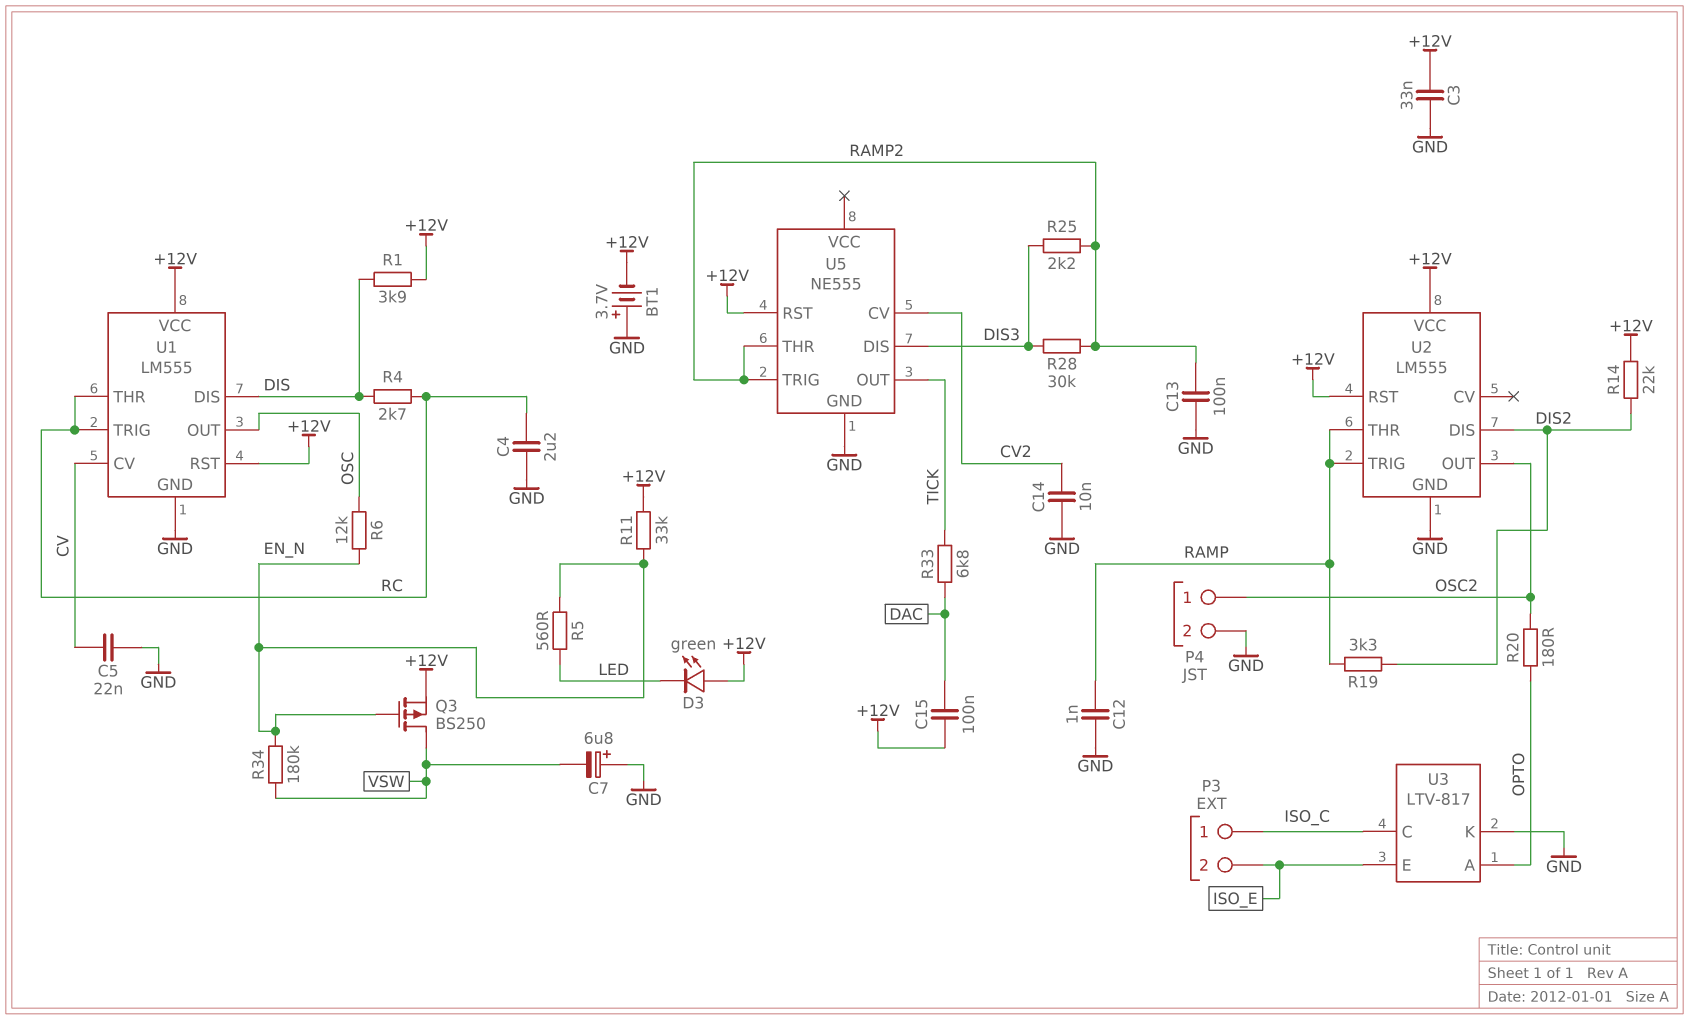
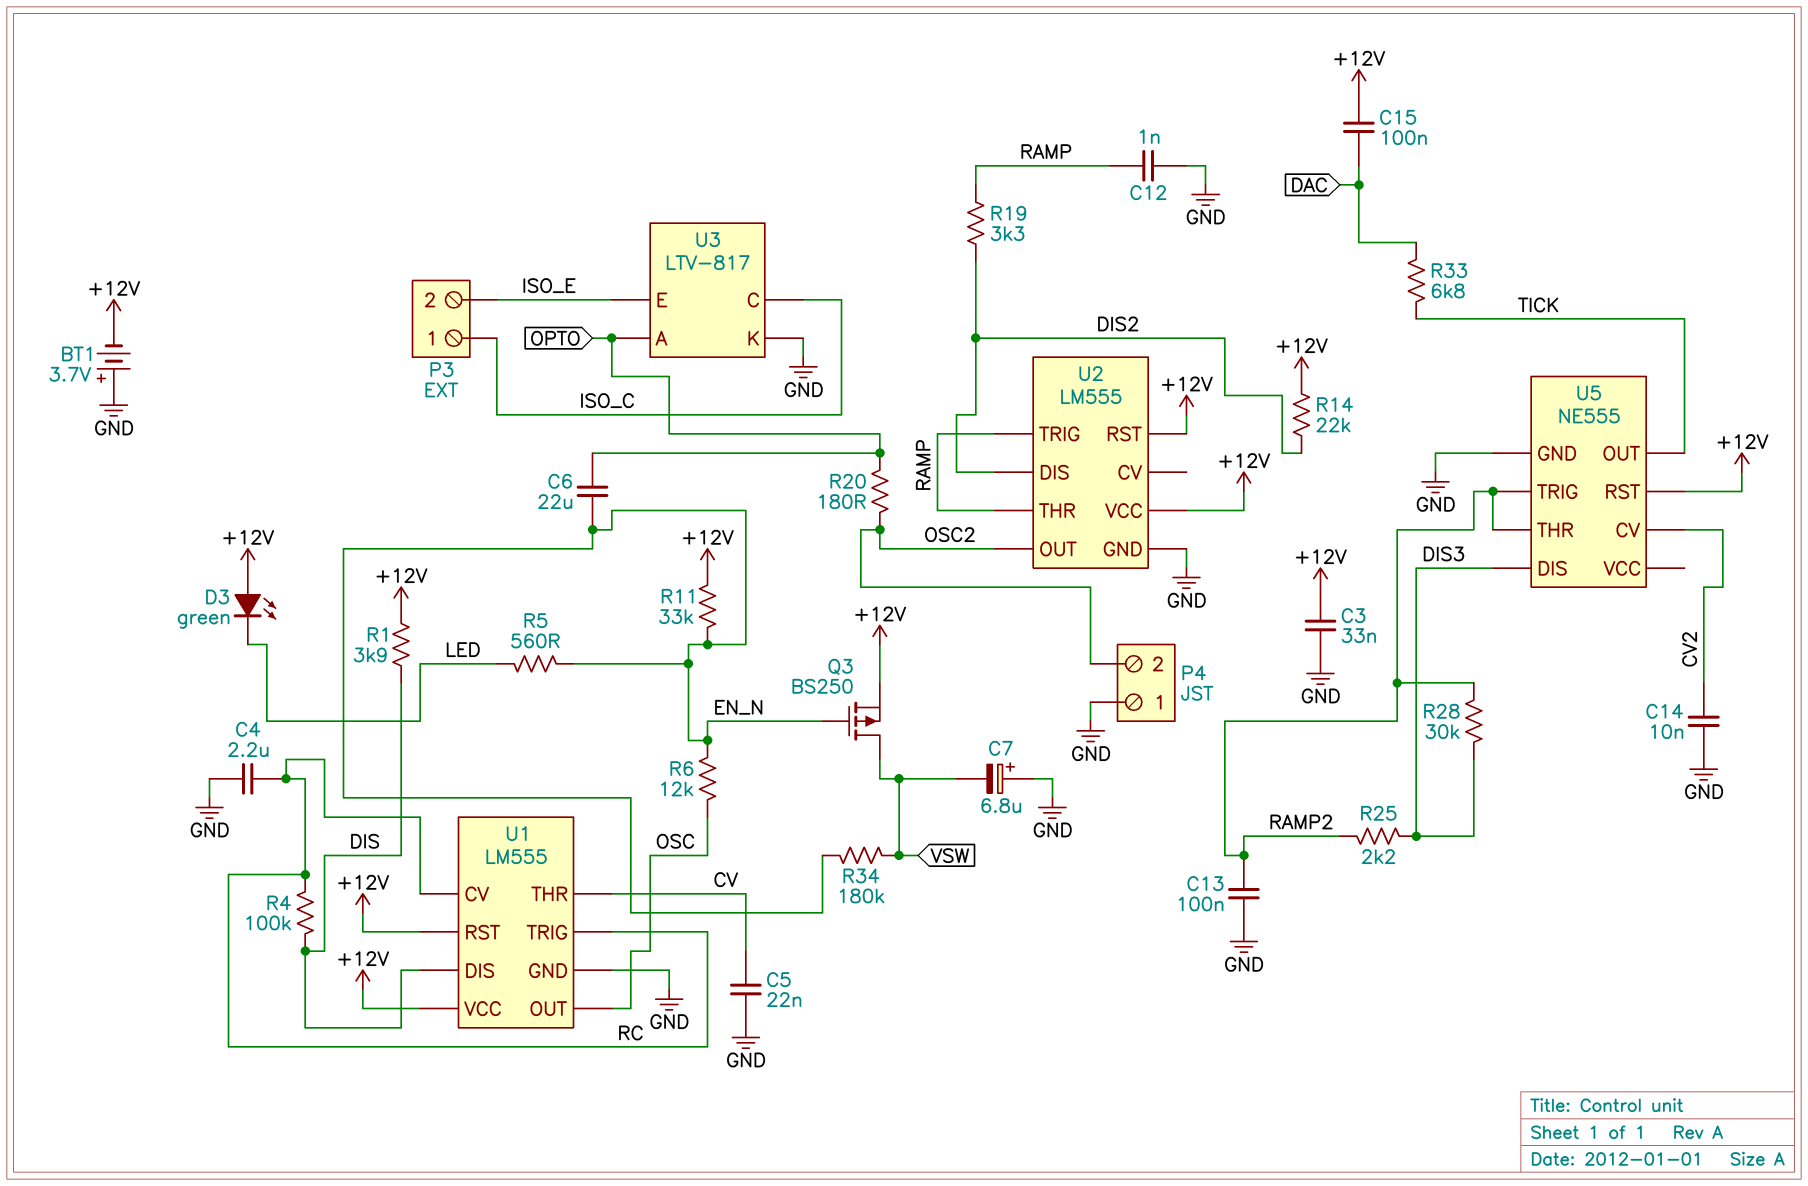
C6: none -> 22uF (EN_N, OPTO)
P4 pin 1: OSC2 -> GND
P4 pin 2: GND -> OSC2
R4: 2.7k (DIS, RC) -> 100k (DIS, RC)
U1 pin CV: CV -> RC
U1 pin THR: RC -> CV

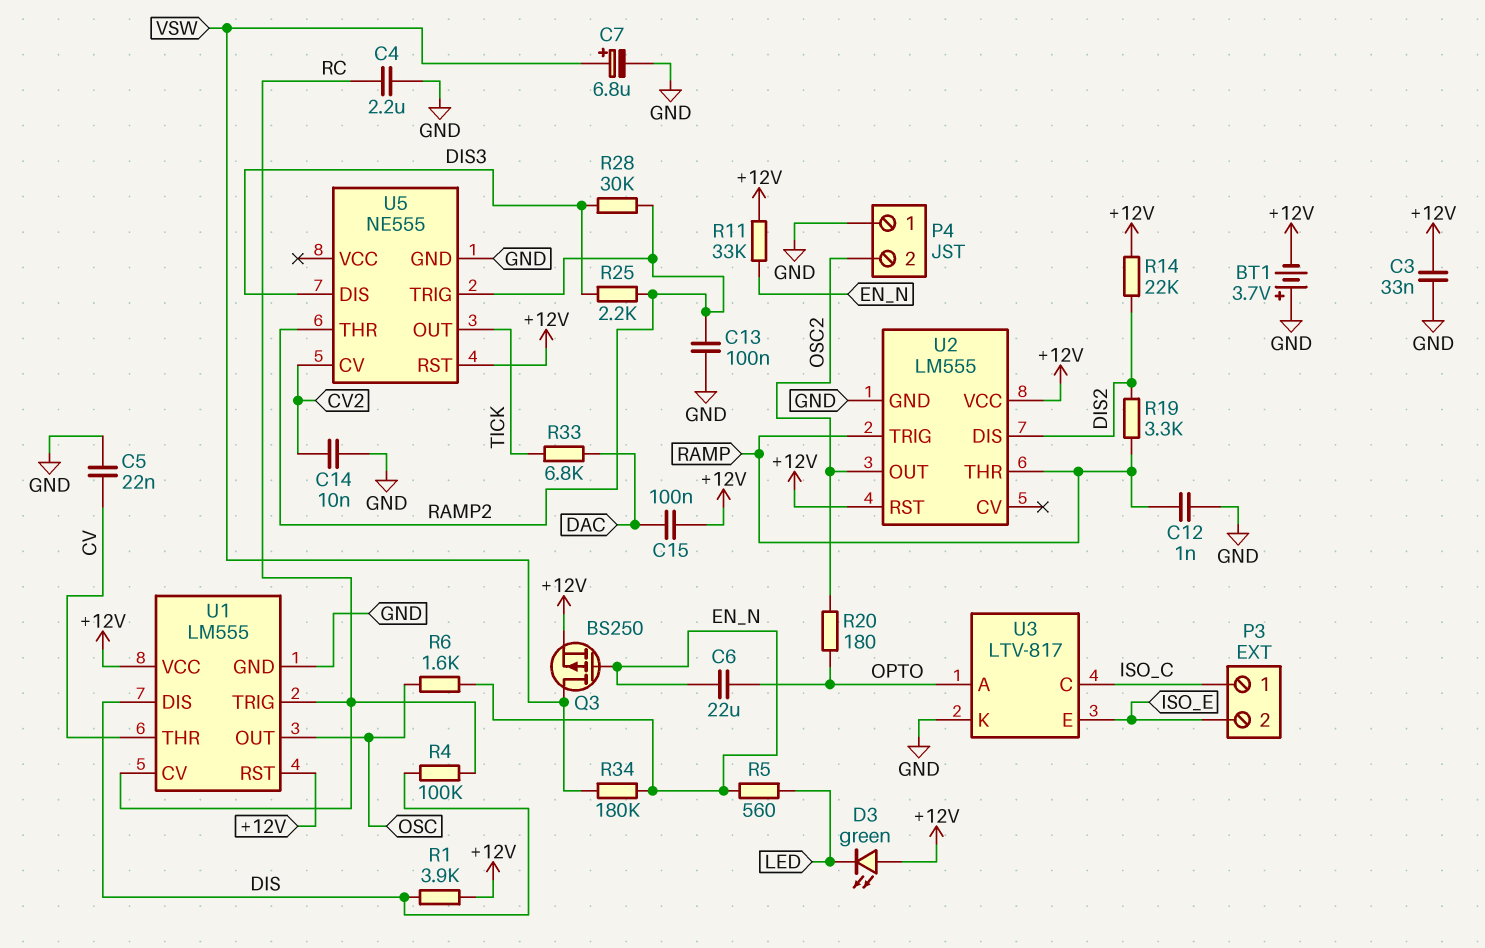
C7: 6.8uF (plus GND, minus VSW) -> 6.8uF (plus VSW, minus GND)
R6: 12k (EN_N, OSC) -> 1.6k (EN_N, OSC)

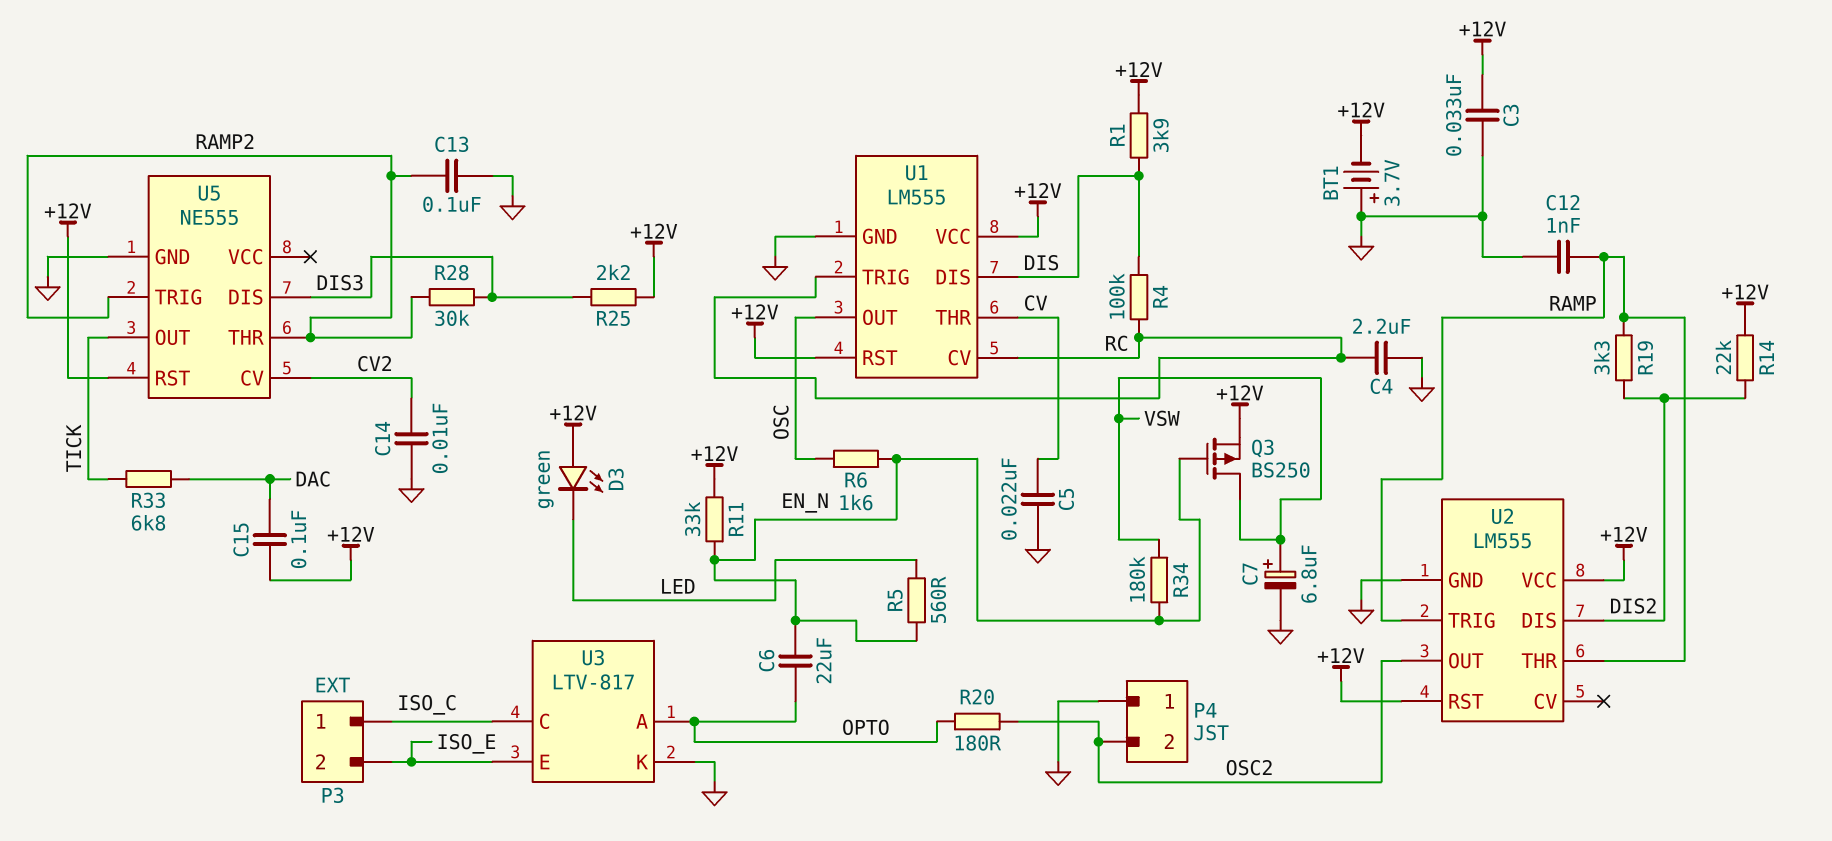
R25: 2.2k (DIS3, RAMP2) -> 2.2k (+12V, DIS3)

